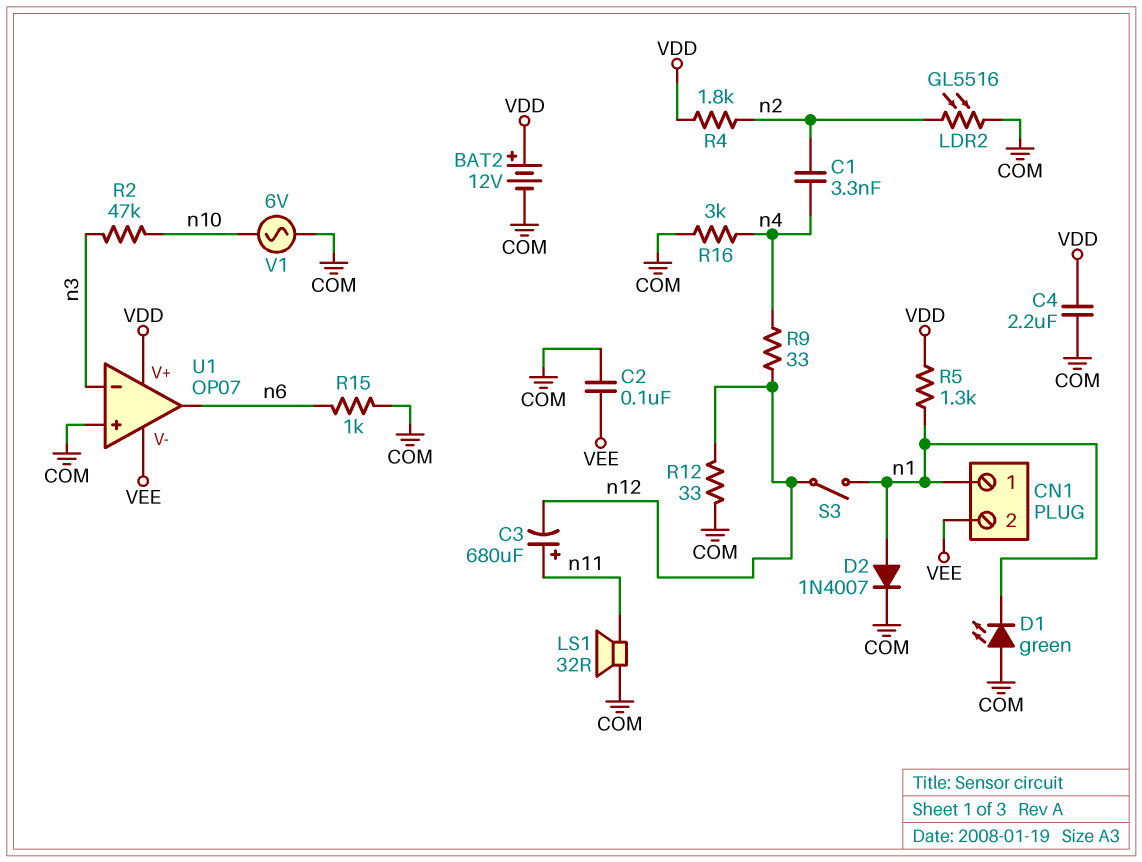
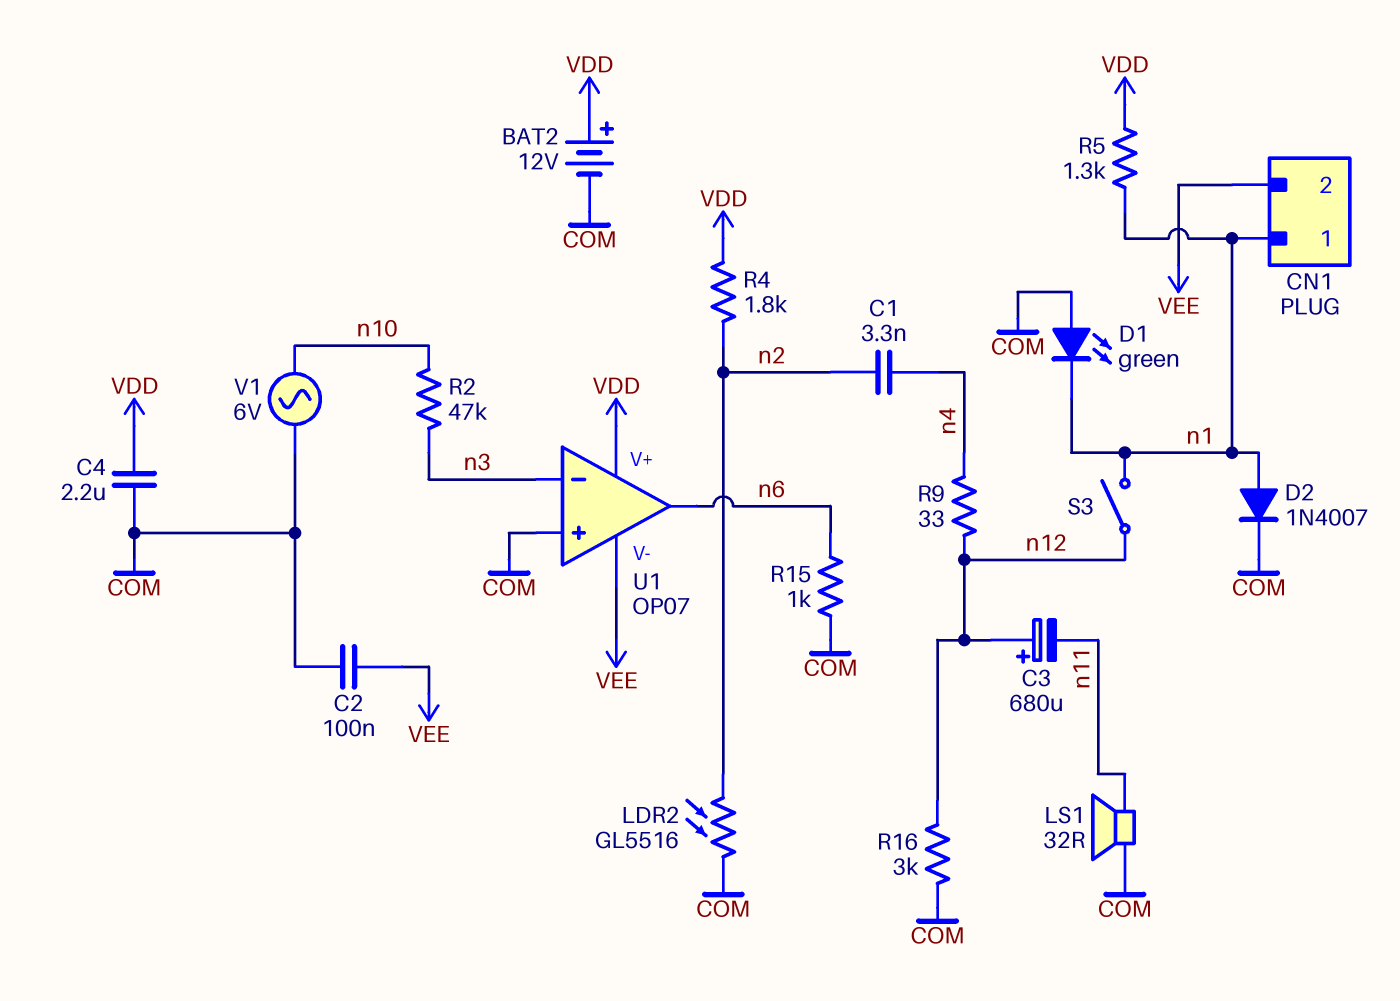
C3: 680uF (plus n11, minus n12) -> 680uF (plus n12, minus n11)
R12: 33 (COM, n12) -> none
R16: 3k (COM, n4) -> 3k (COM, n12)

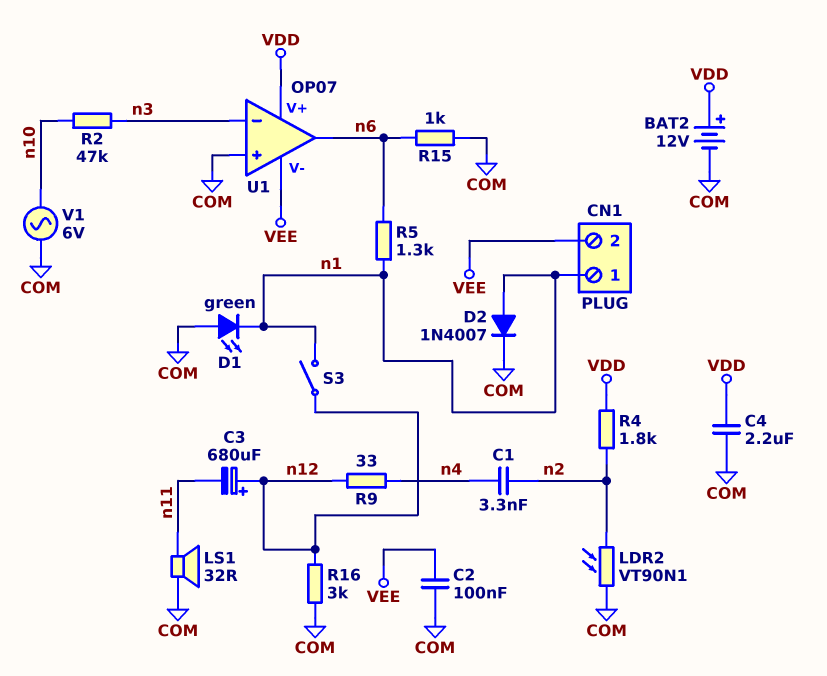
LDR2: GL5516 (COM, n2) -> VT90N1 (COM, n2)
R5: 1.3k (VDD, n1) -> 1.3k (n1, n6)

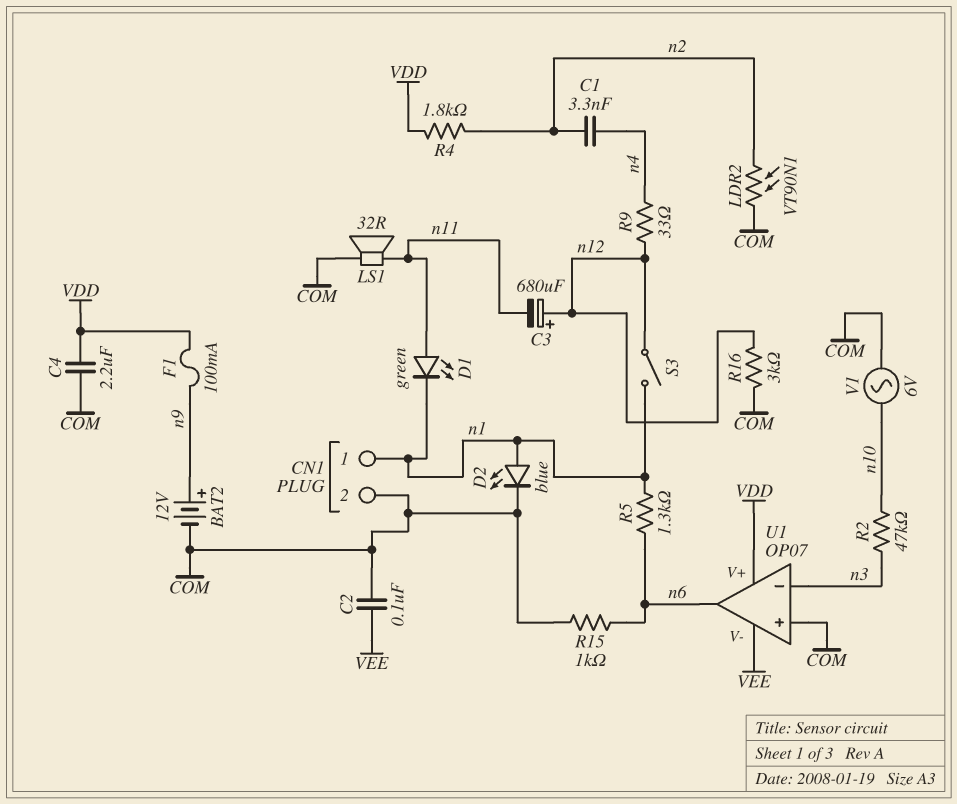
BAT2: 12V (plus VDD, minus COM) -> 12V (plus n9, minus COM)
CN1 pin 2: VEE -> COM
D1: LED green (A COM, K n1) -> LED green (A n11, K n1)
D2: diode 1N4007 (A n1, K COM) -> LED blue (A n1, K COM)
F1: none -> 100mA (VDD, n9)

